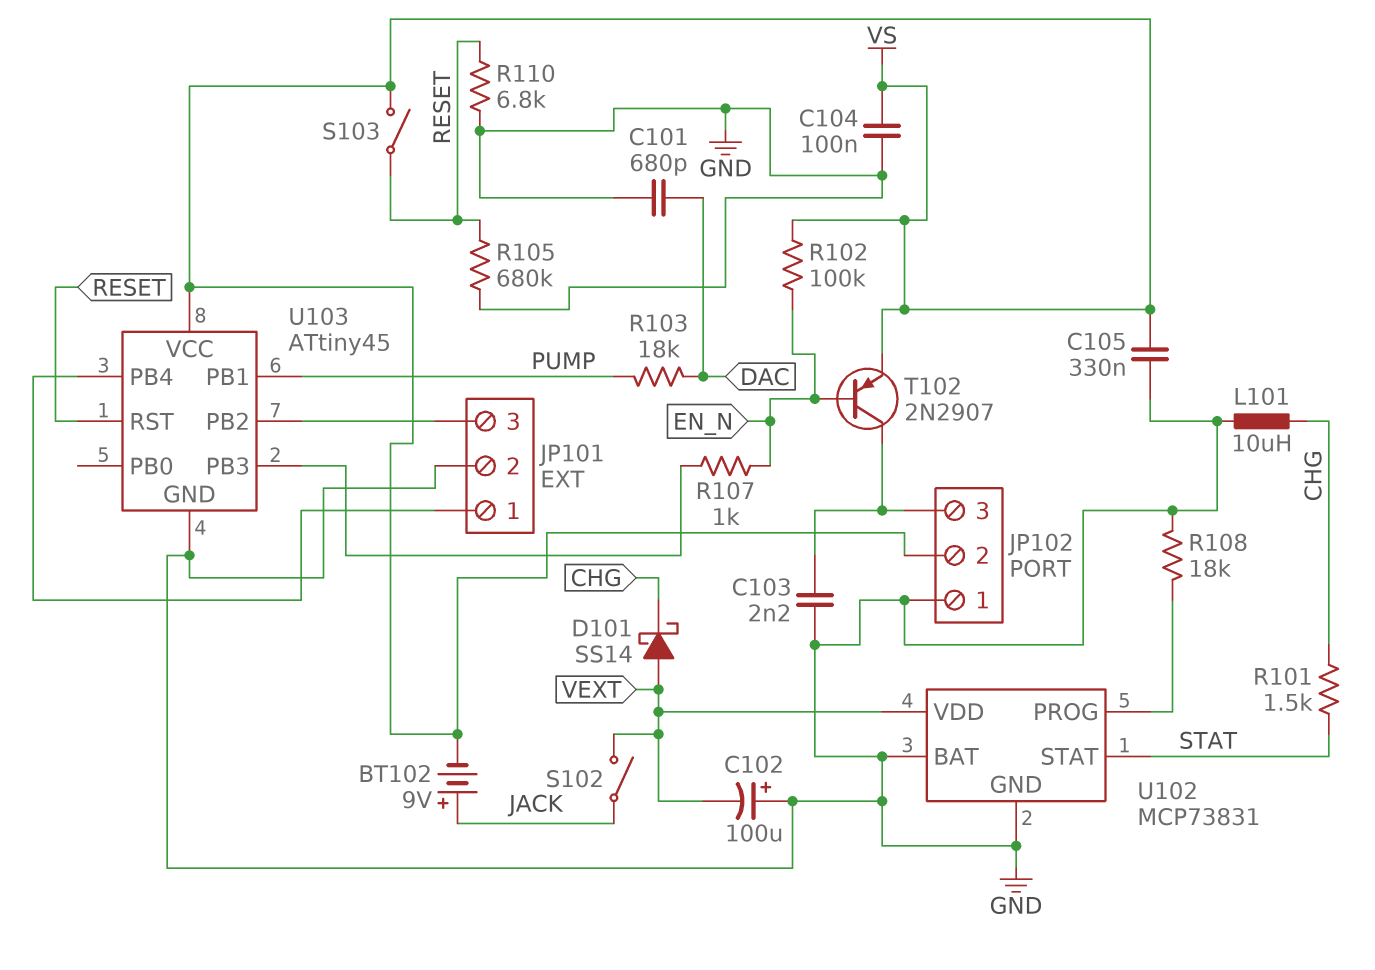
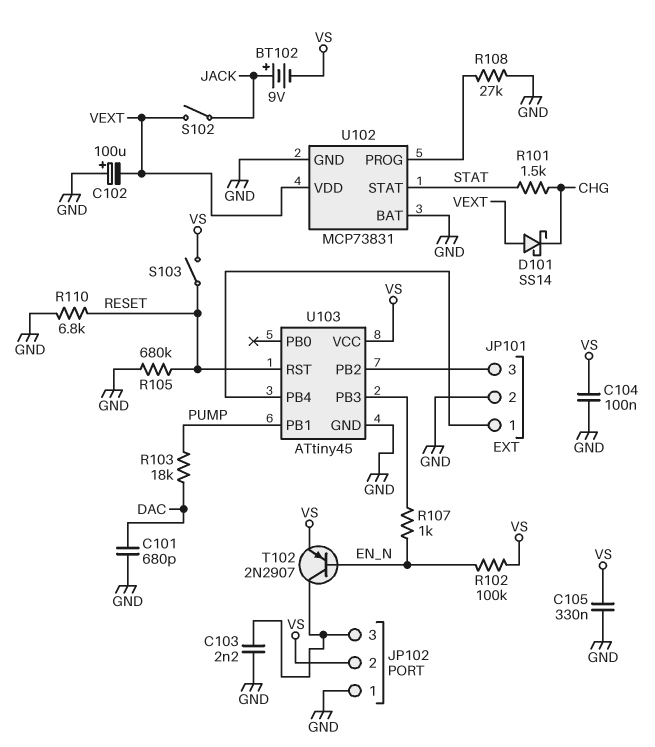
L101: 10uH (CHG, GND) -> none
R108: 18k (GND, U102/PROG) -> 27k (GND, U102/PROG)

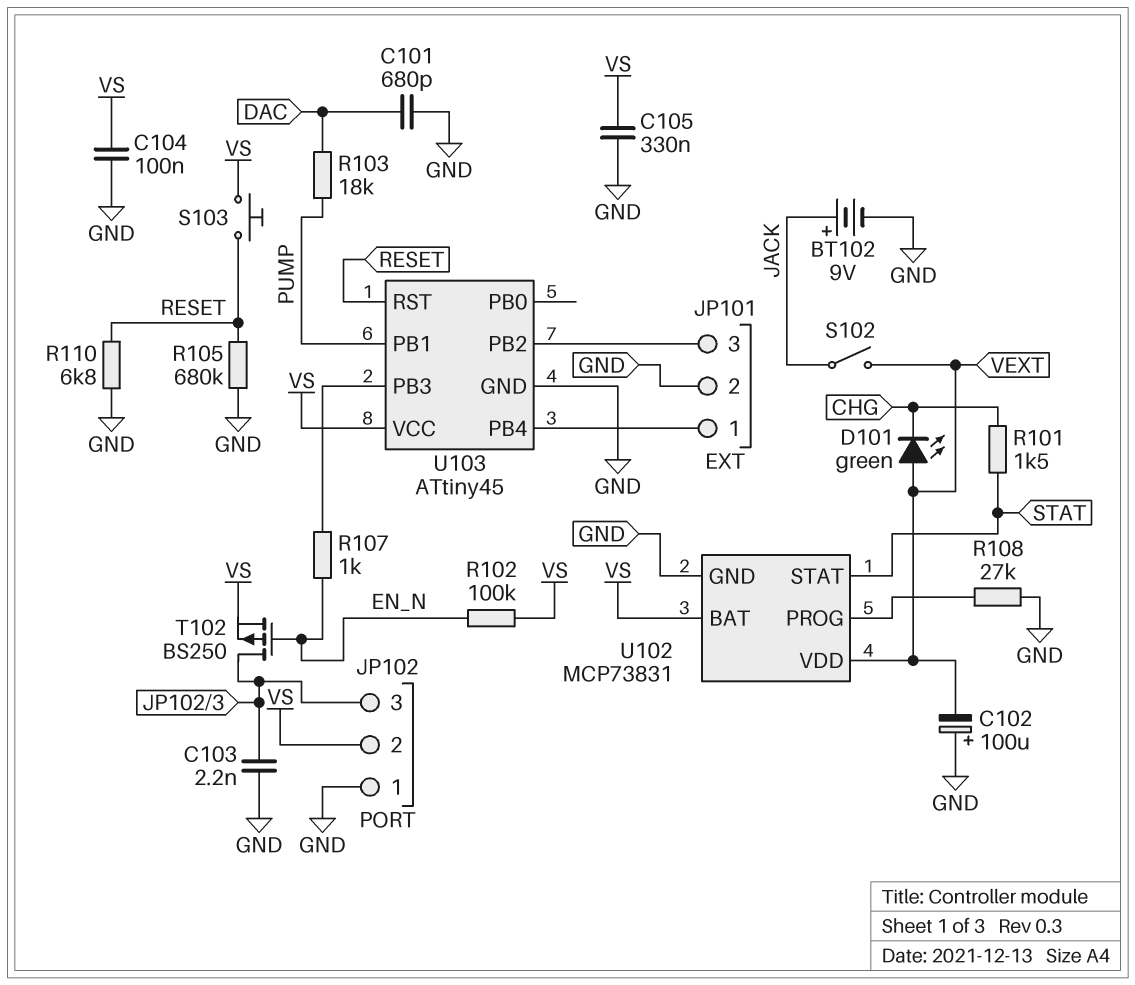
BT102: 9V (plus JACK, minus VS) -> 9V (plus JACK, minus GND)
D101: schottky SS14 (A VEXT, K CHG) -> LED green (A VEXT, K CHG)
S103: switch (RESET, VS) -> button (RESET, VS)
T102: PNP 2N2907 (B EN_N, C JP102/3, E VS) -> PMOS BS250 (G EN_N, D JP102/3, S VS)
U102 pin BAT: GND -> VS

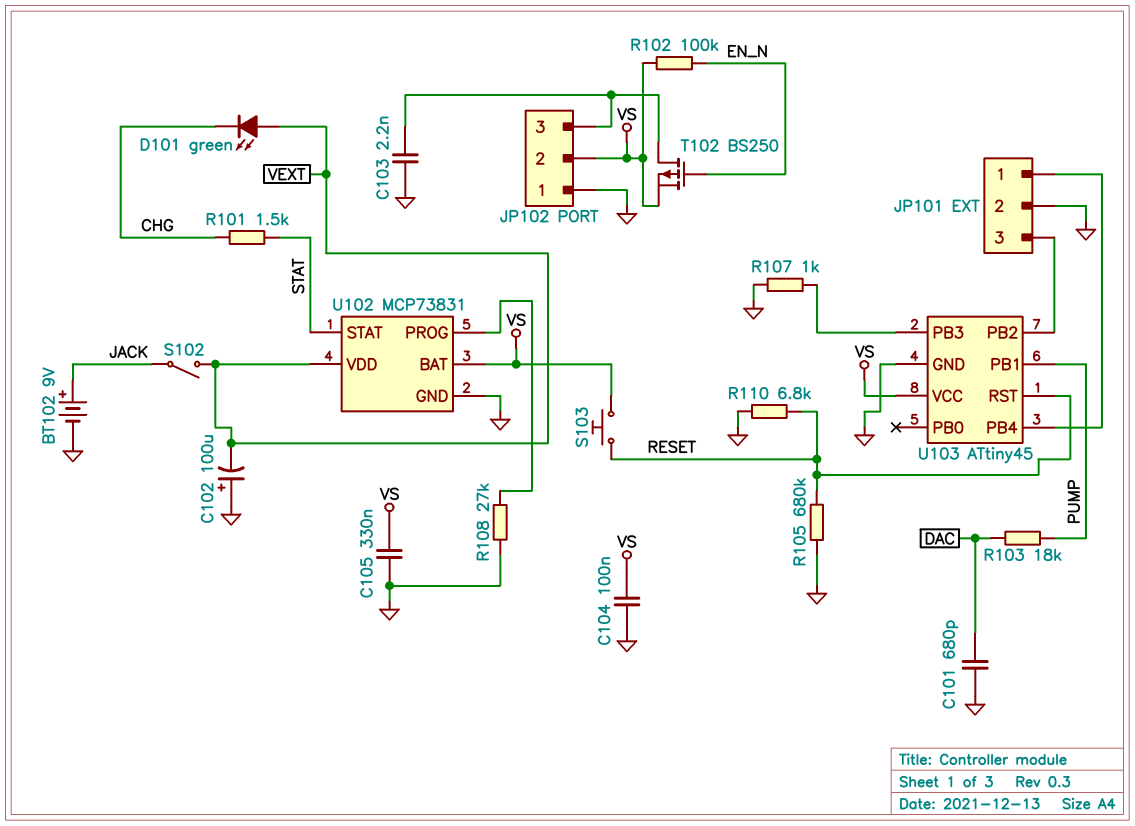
R107: 1k (EN_N, U103/PB3) -> 1k (GND, U103/PB3)

